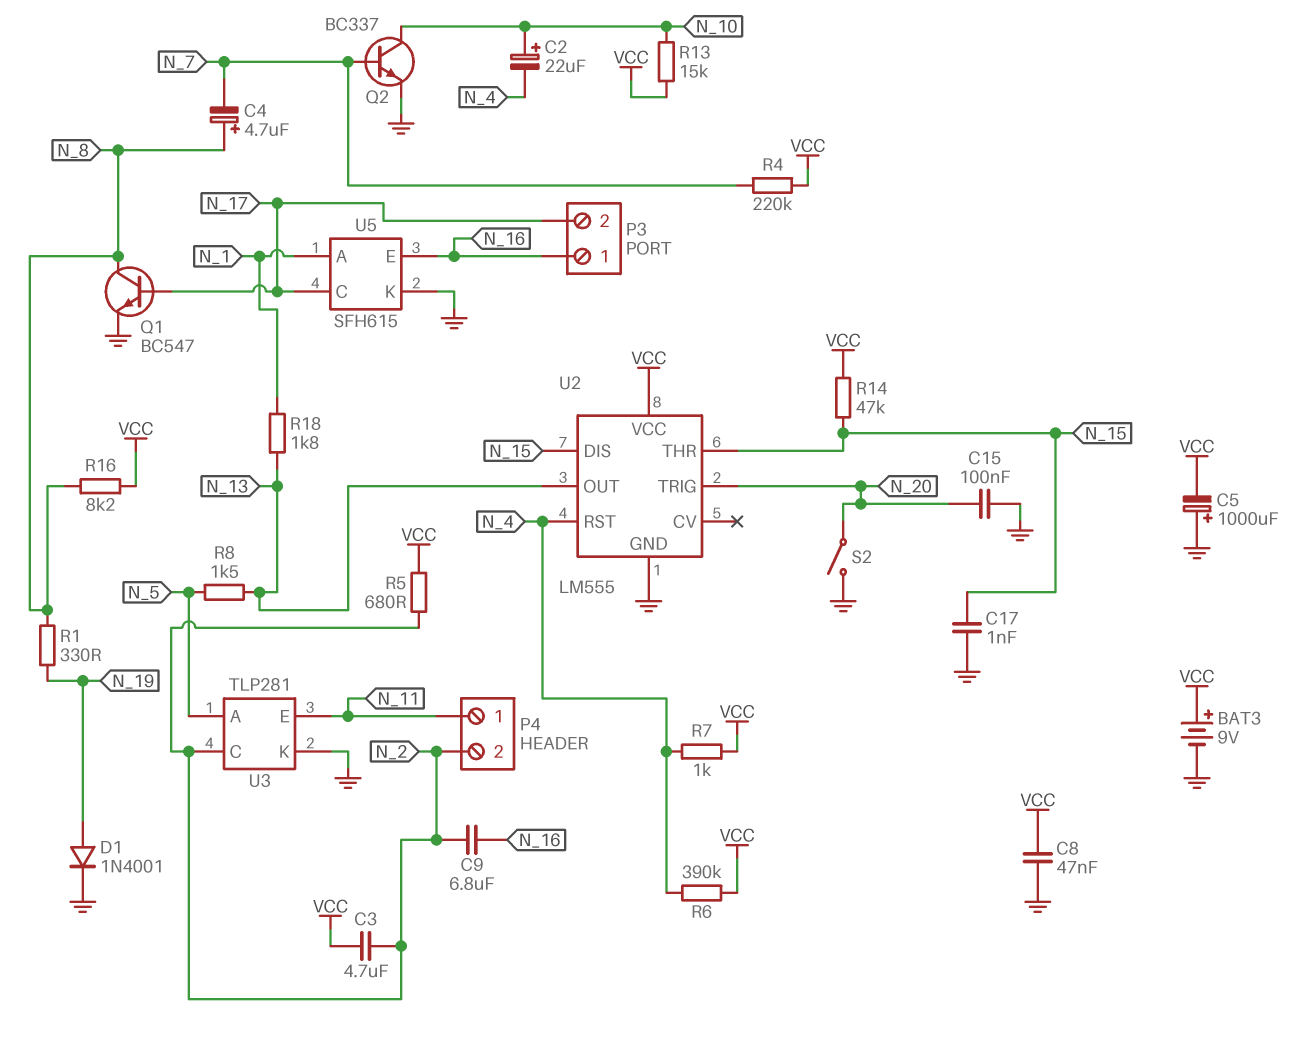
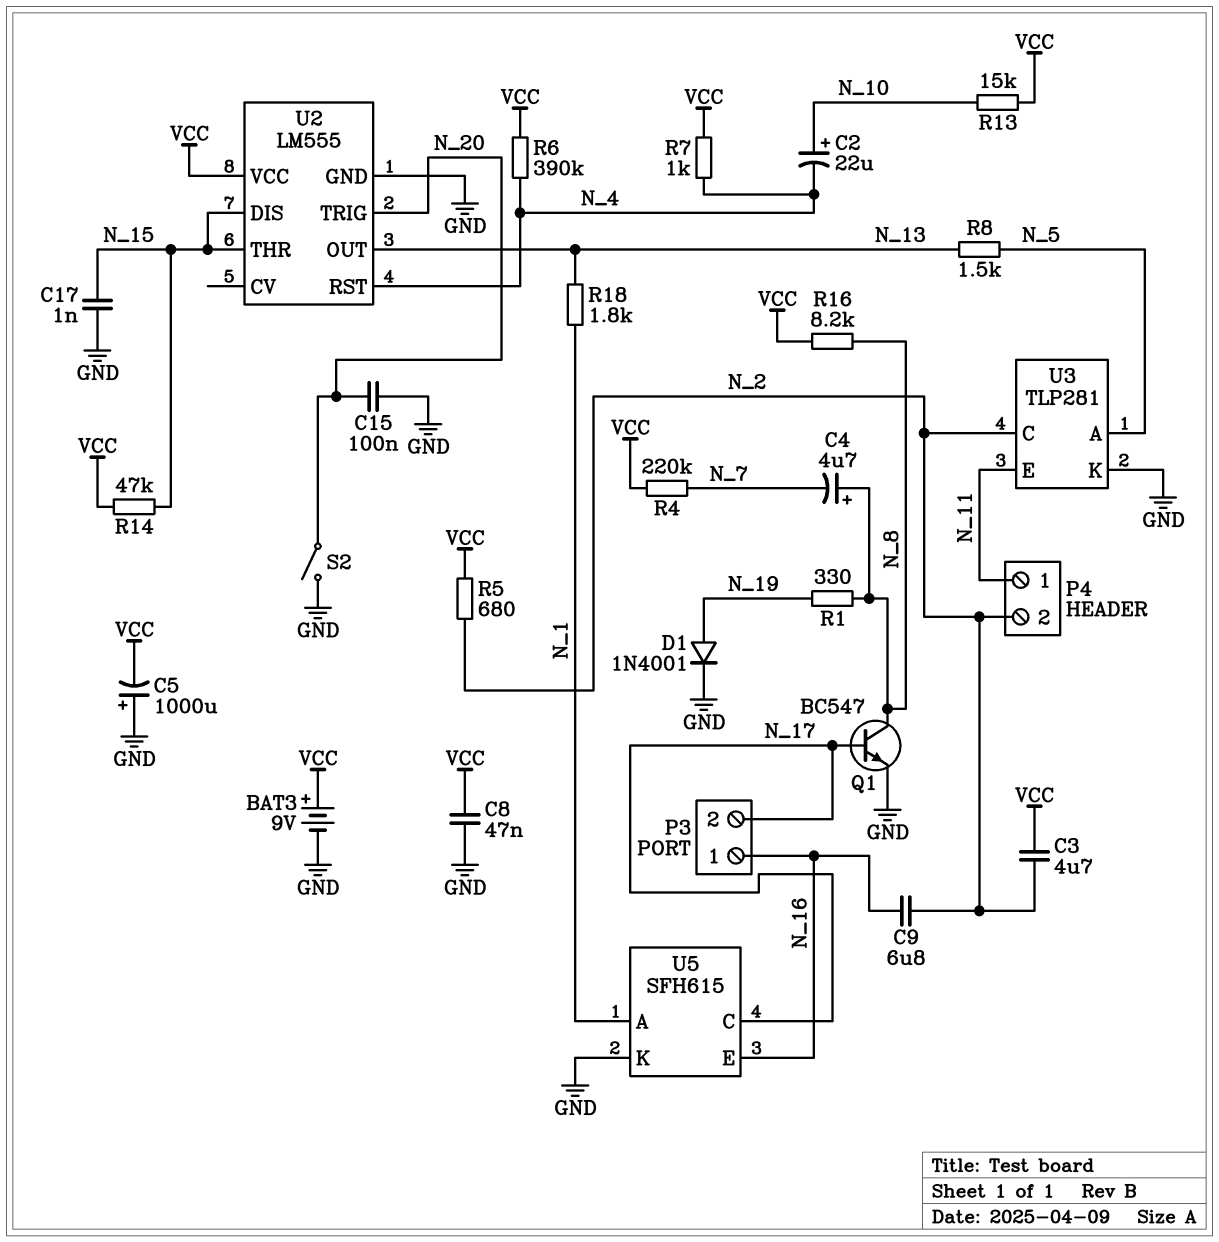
Q2: NPN BC337 (B N_7, C N_10, E GND) -> none

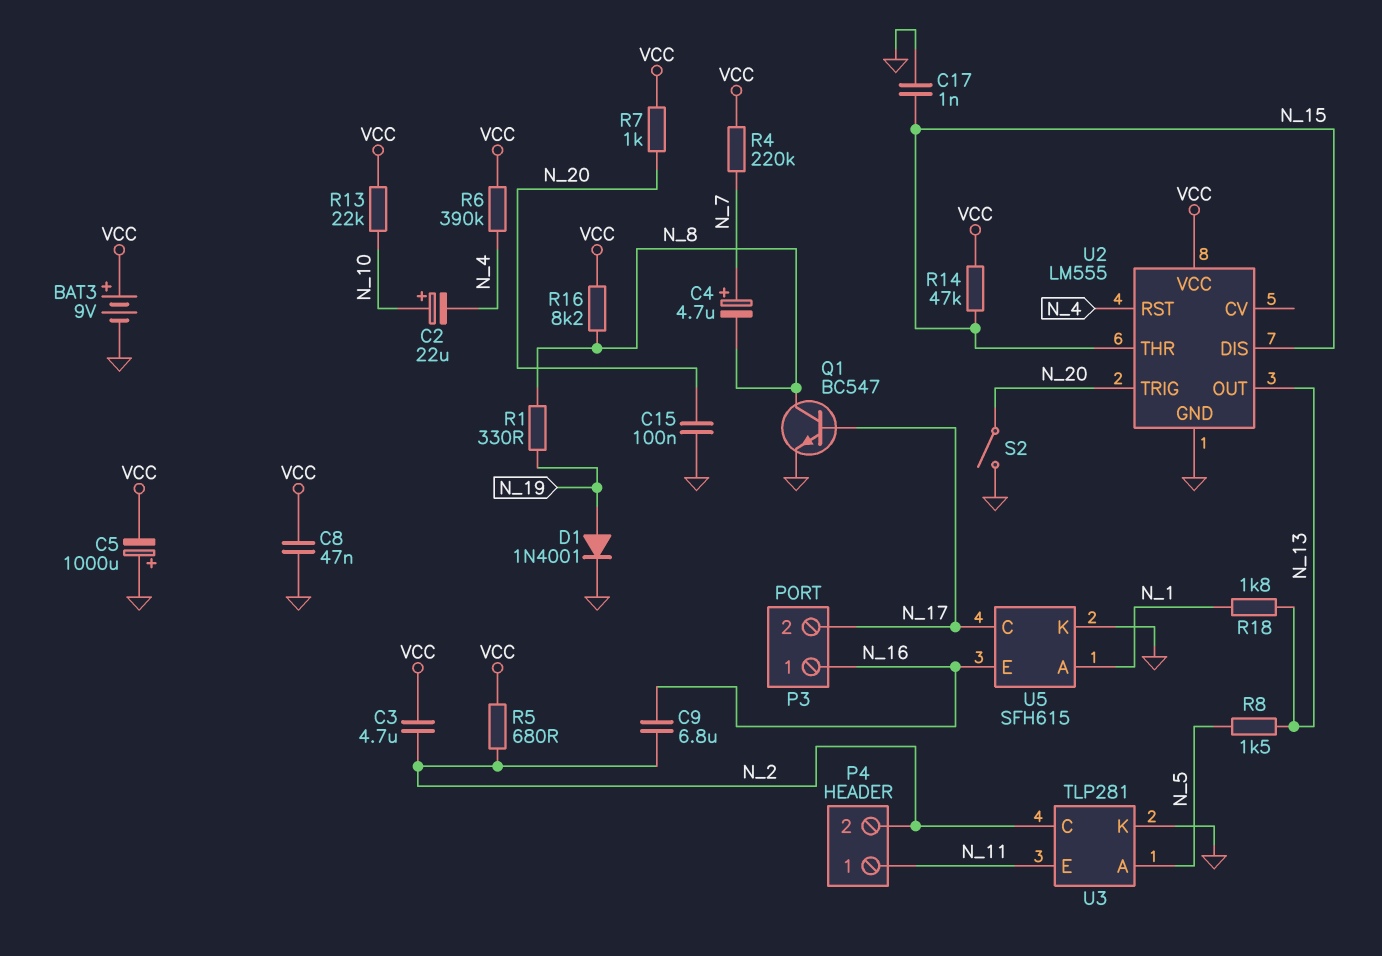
C4: 4.7uF (plus N_8, minus N_7) -> 4.7uF (plus N_7, minus N_8)
R7: 1k (N_4, VCC) -> 1k (N_20, VCC)
R13: 15k (N_10, VCC) -> 22k (N_10, VCC)

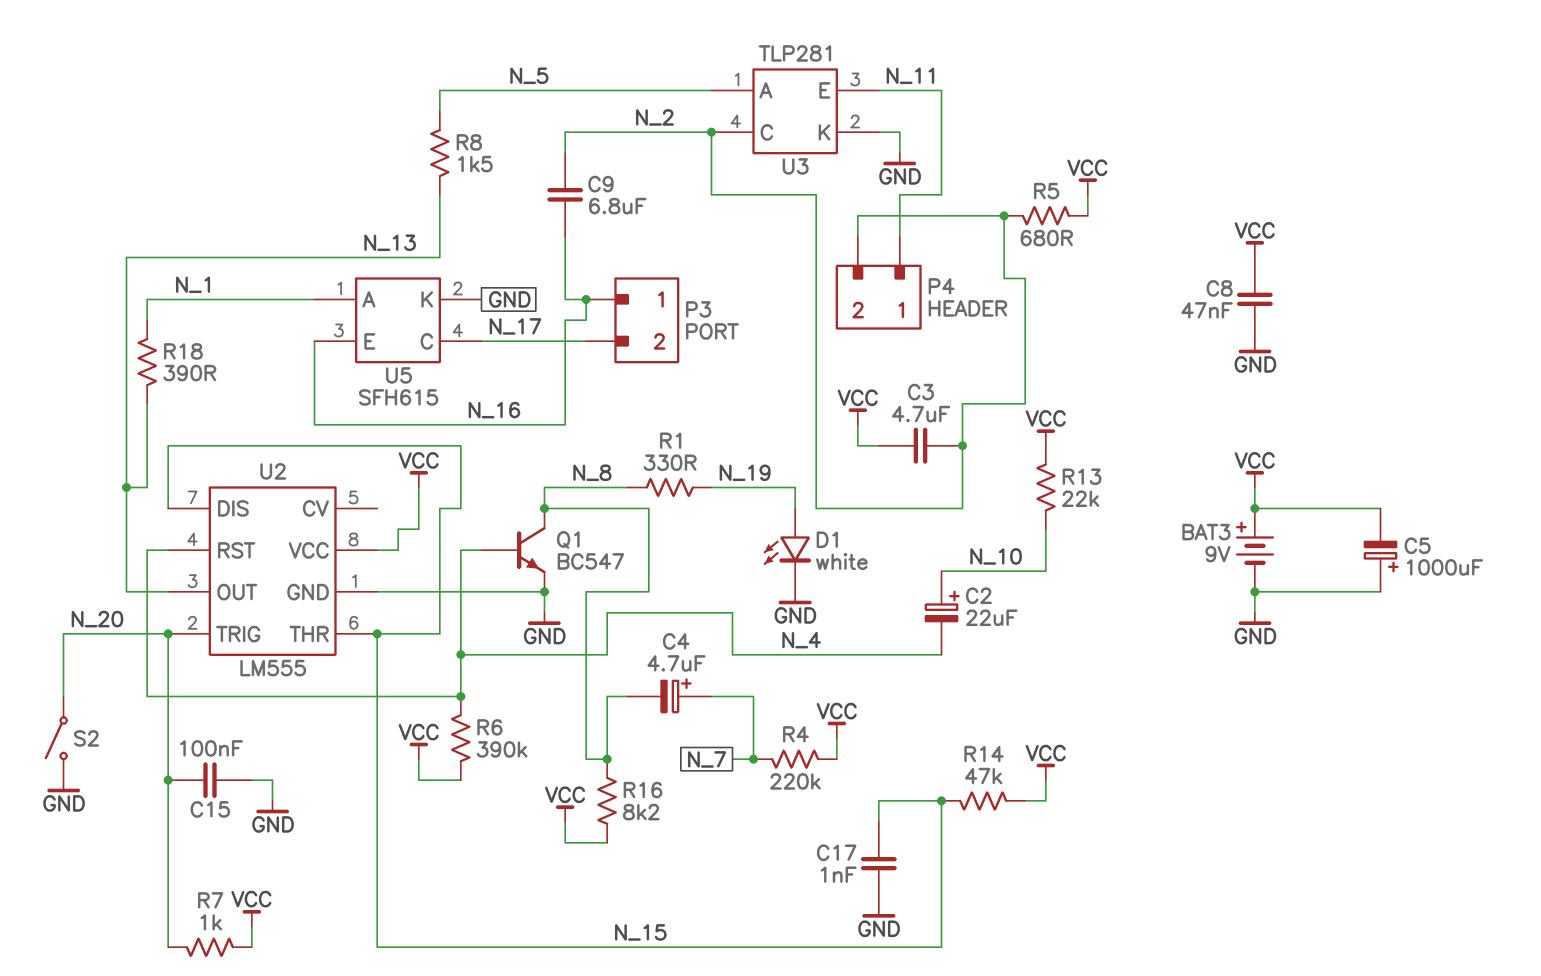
D1: diode 1N4001 (A N_19, K GND) -> LED white (A N_19, K GND)
Q1: NPN BC547 (B N_17, C N_8, E GND) -> NPN BC547 (B N_4, C N_8, E GND)
R18: 1.8k (N_1, N_13) -> 390 (N_1, N_13)

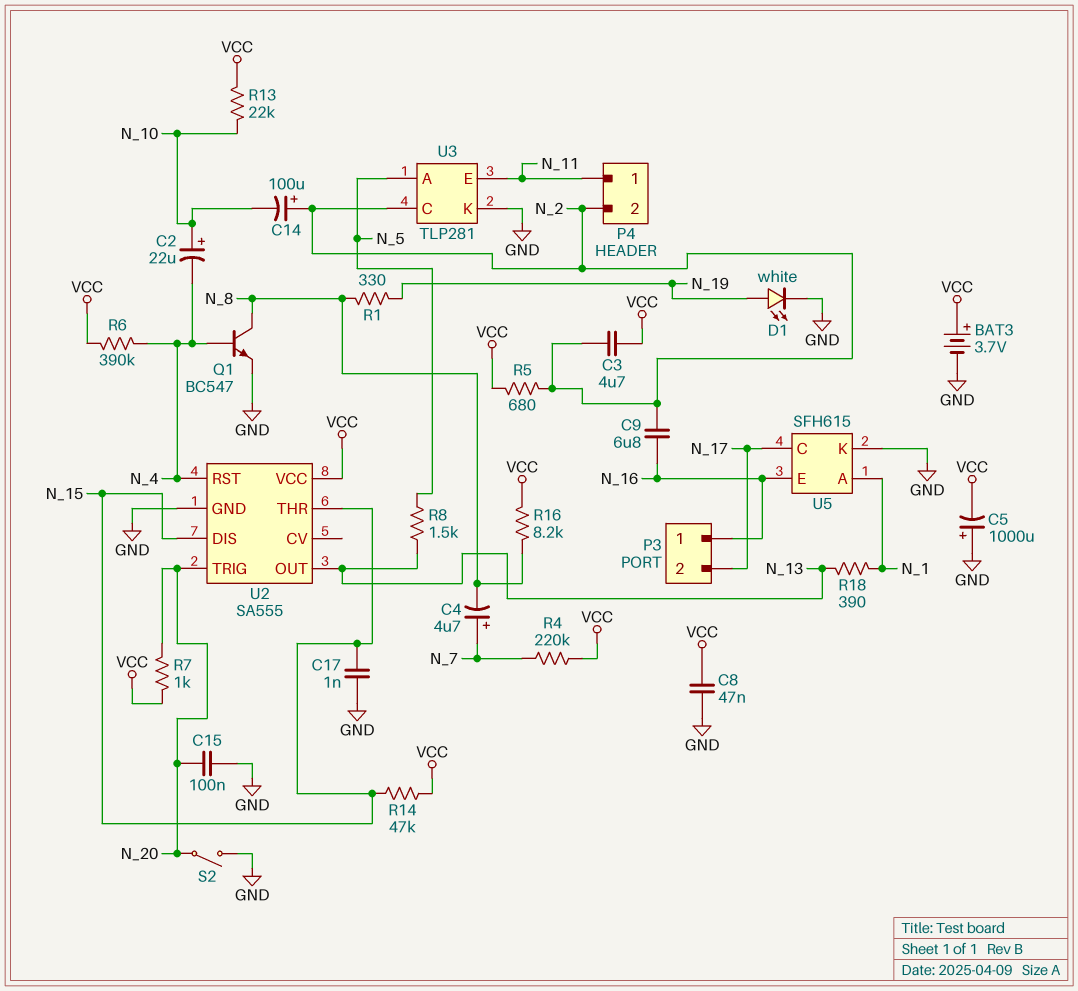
BAT3: 9V (plus VCC, minus GND) -> 3.7V (plus VCC, minus GND)
C14: none -> 100uF (plus N_2, minus N_10)
U2: LM555 -> SA555

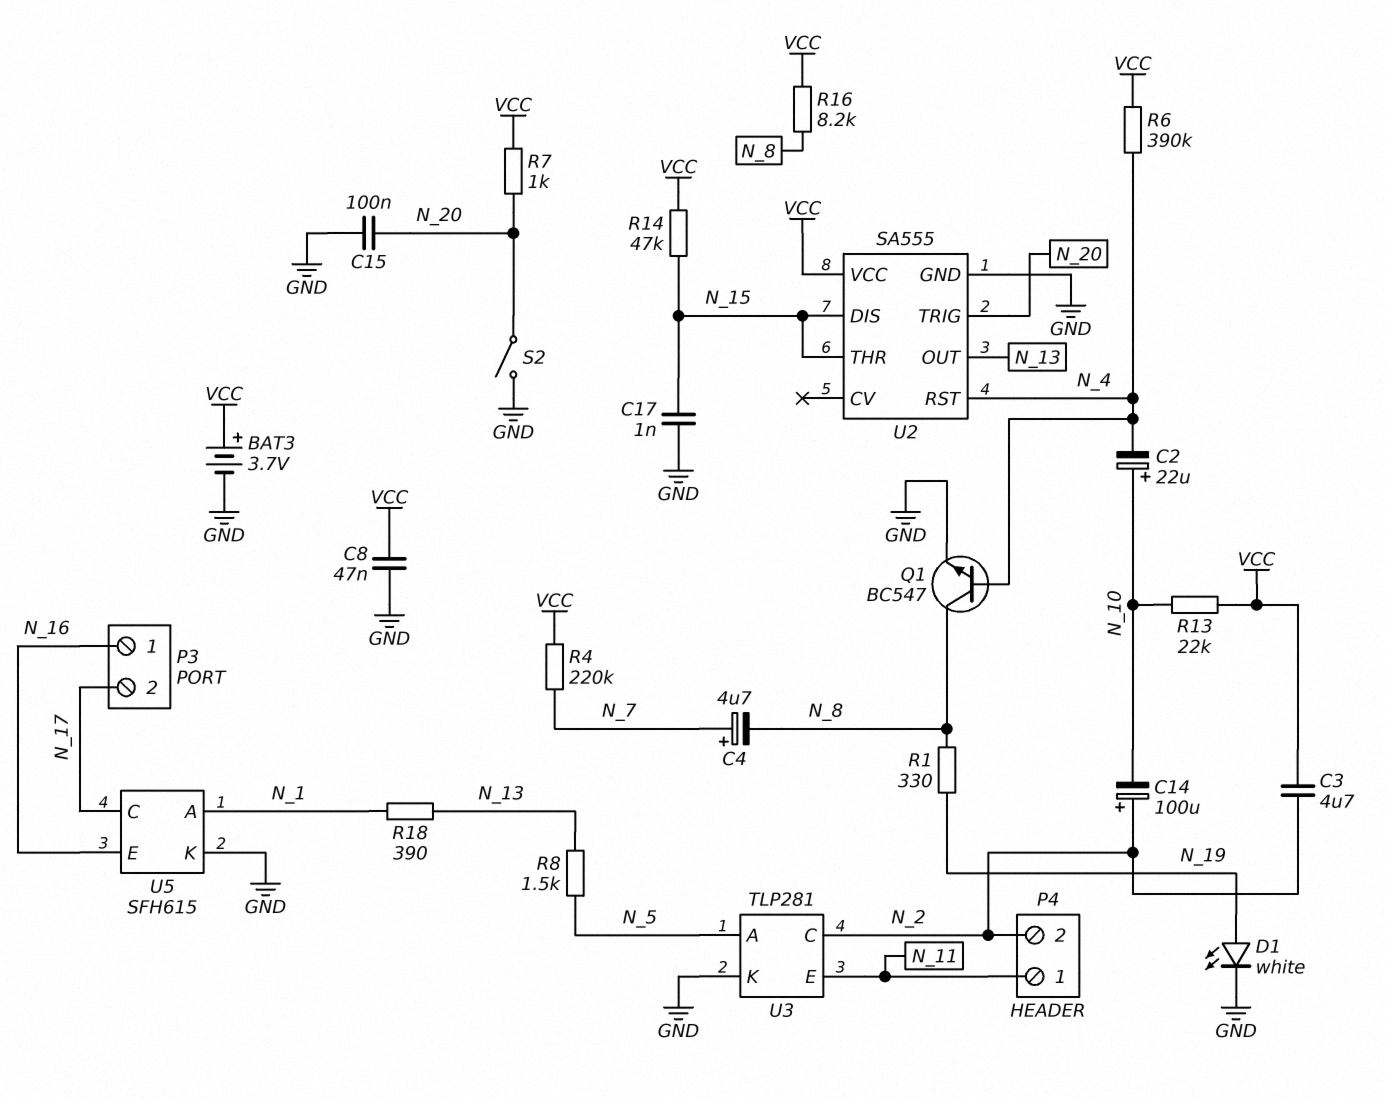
C5: 1000uF (plus GND, minus VCC) -> none
C9: 6.8uF (N_2, N_16) -> none
R5: 680 (N_2, VCC) -> none

